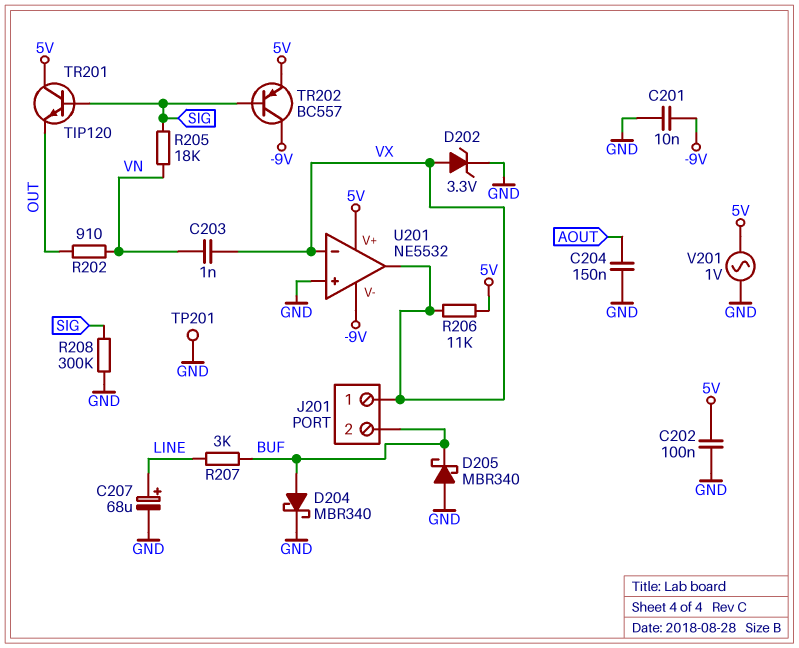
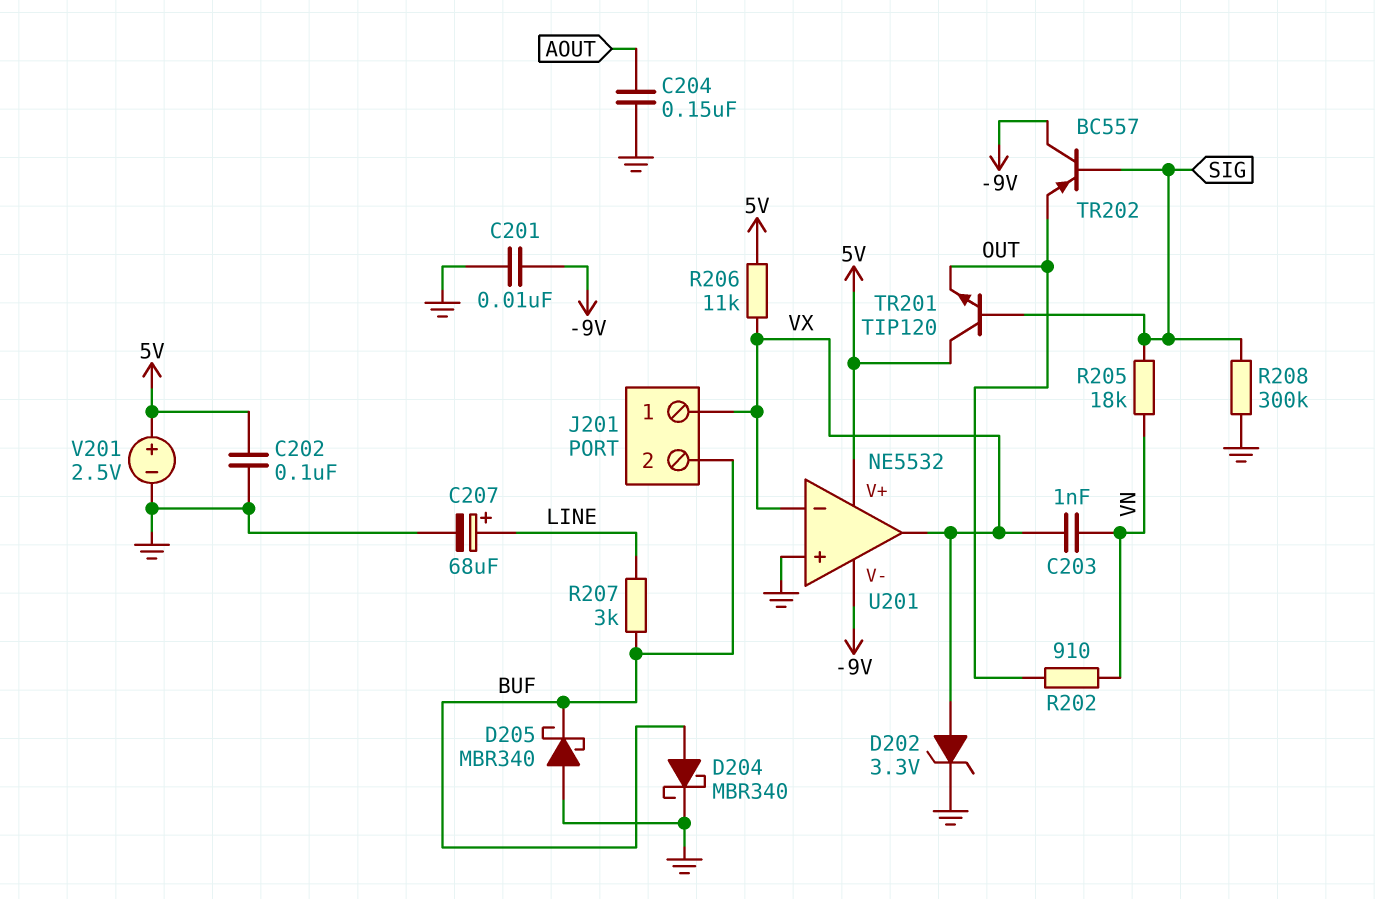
TP201: test point (GND) -> none
TR202: PNP BC557 (B SIG, C -9V, E 5V) -> PNP BC557 (B SIG, C -9V, E OUT)
V201: AC 1V (5V, GND) -> 2.5V (plus 5V, minus GND)

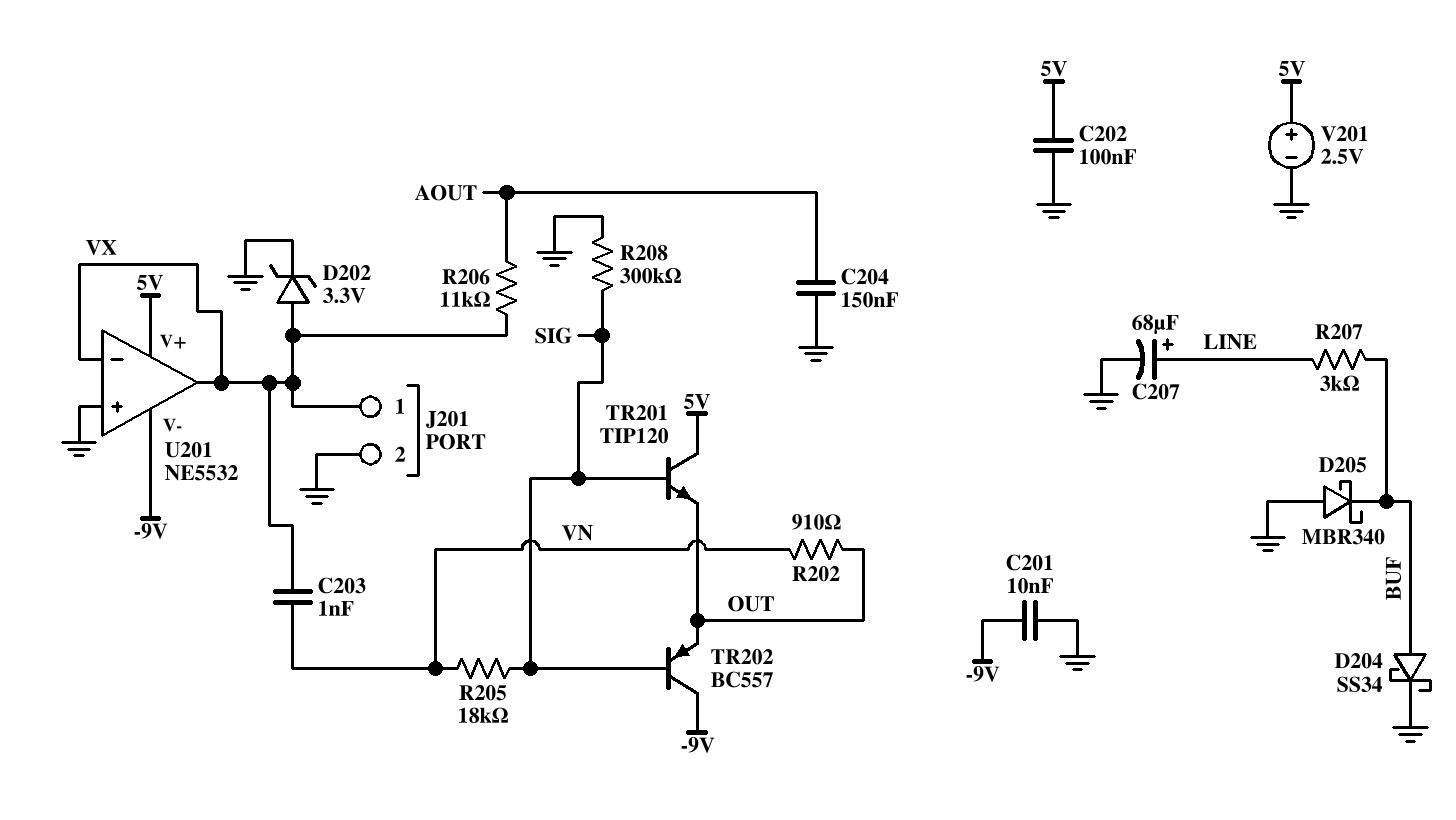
D204: schottky MBR340 (A BUF, K GND) -> schottky SS34 (A BUF, K GND)
J201 pin 2: BUF -> GND
R206: 11k (5V, VX) -> 11k (AOUT, VX)

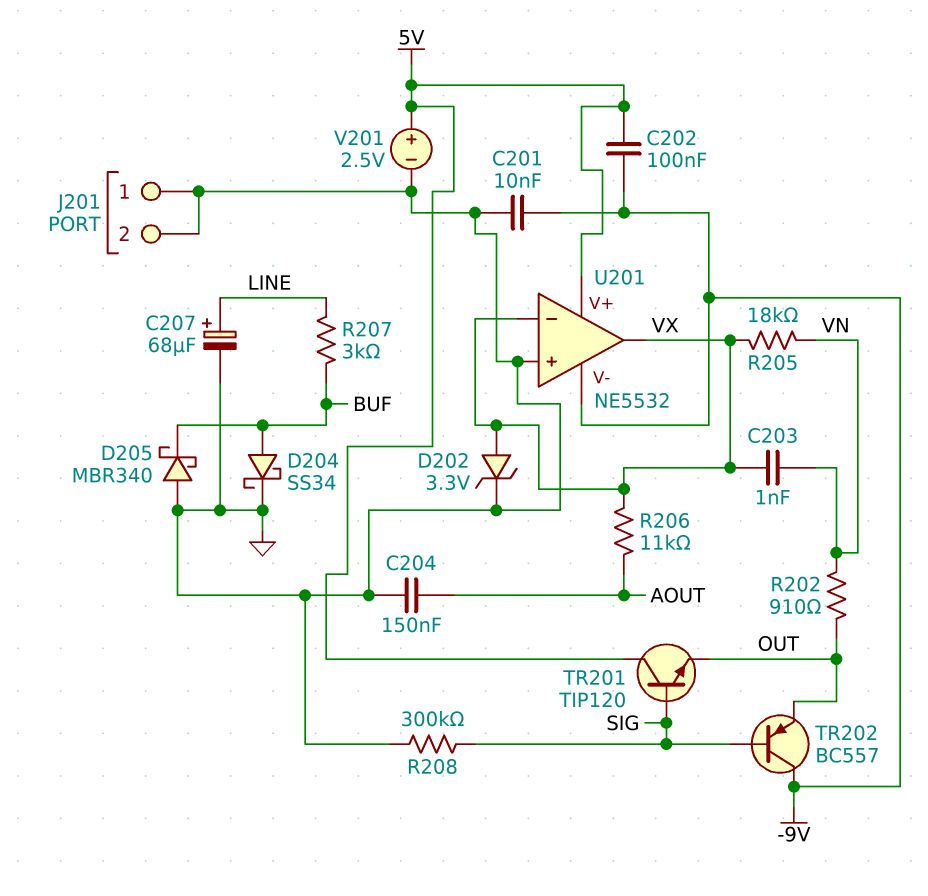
C202: 100nF (5V, GND) -> 100nF (-9V, 5V)
J201 pin 1: VX -> GND
R205: 18k (SIG, VN) -> 18k (VN, VX)

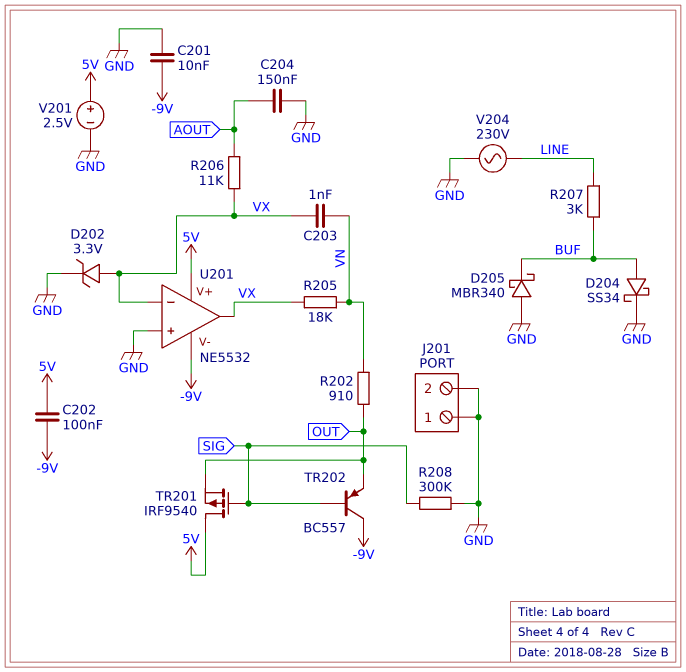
C207: 68uF (plus LINE, minus GND) -> none
TR201: NPN TIP120 (B SIG, C 5V, E OUT) -> PMOS IRF9540 (G SIG, D 5V, S OUT)
V204: none -> AC 230V (GND, LINE)

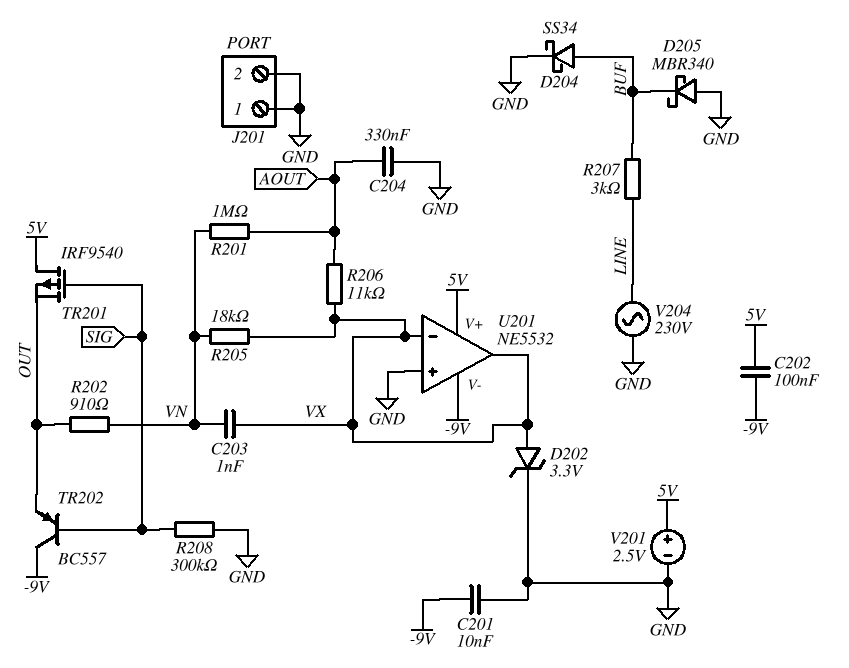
C204: 150nF (AOUT, GND) -> 330nF (AOUT, GND)
R201: none -> 1M (AOUT, VN)

